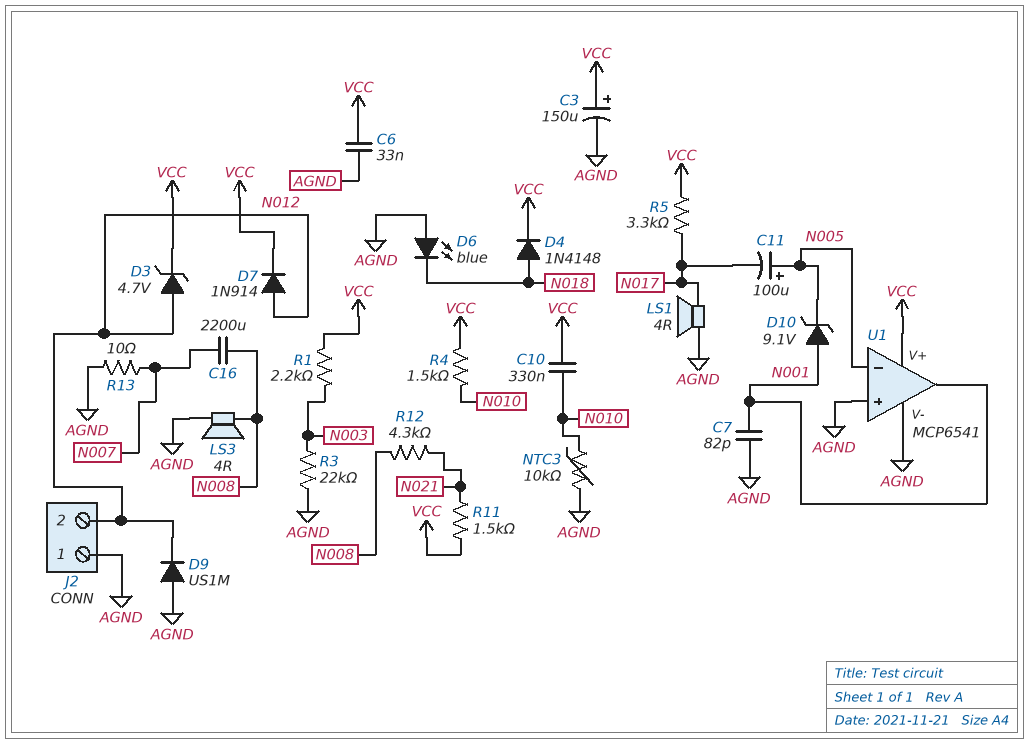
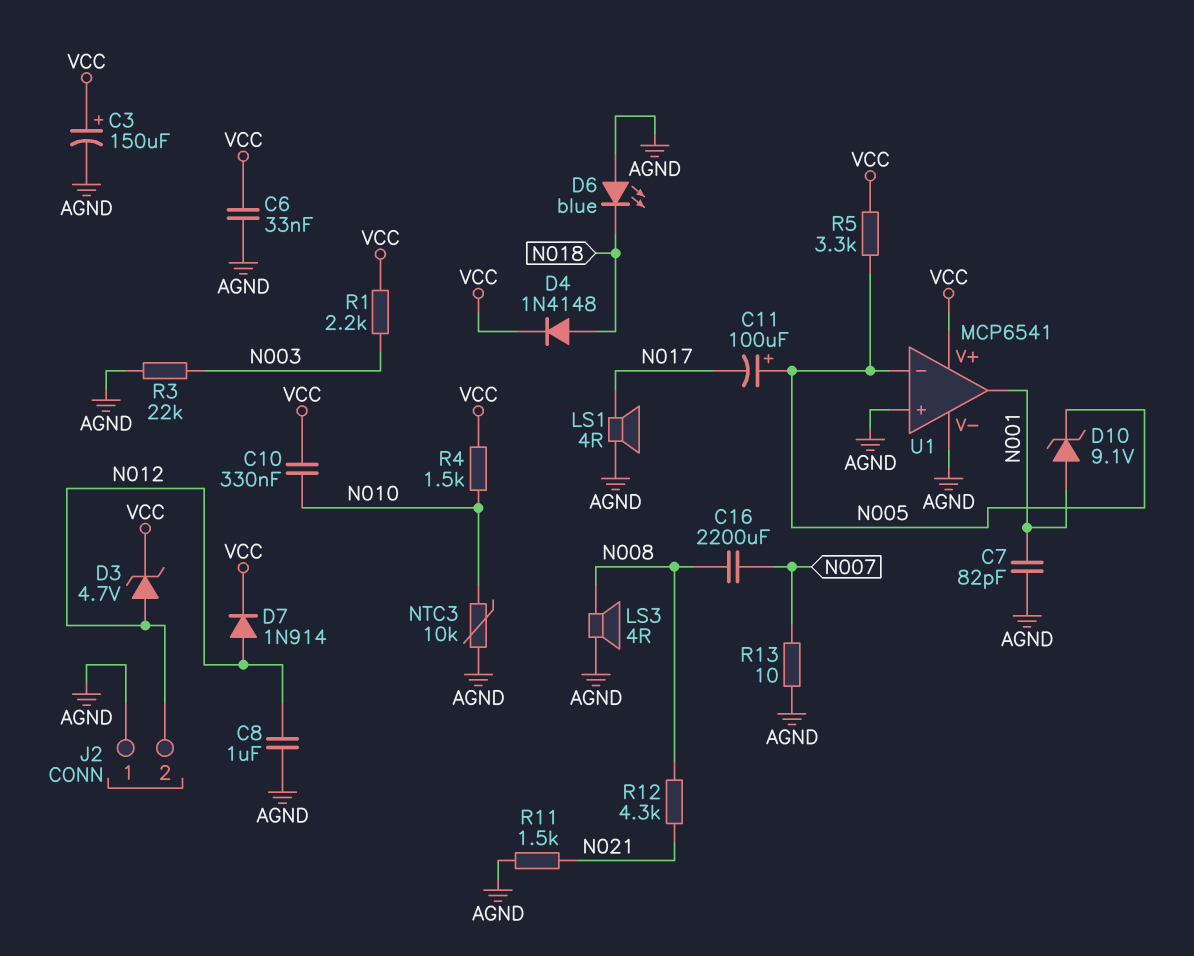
C8: none -> 1uF (AGND, N012)
D9: diode US1M (A AGND, K N012) -> none
R5: 3.3k (N017, VCC) -> 3.3k (N005, VCC)
R11: 1.5k (N021, VCC) -> 1.5k (AGND, N021)

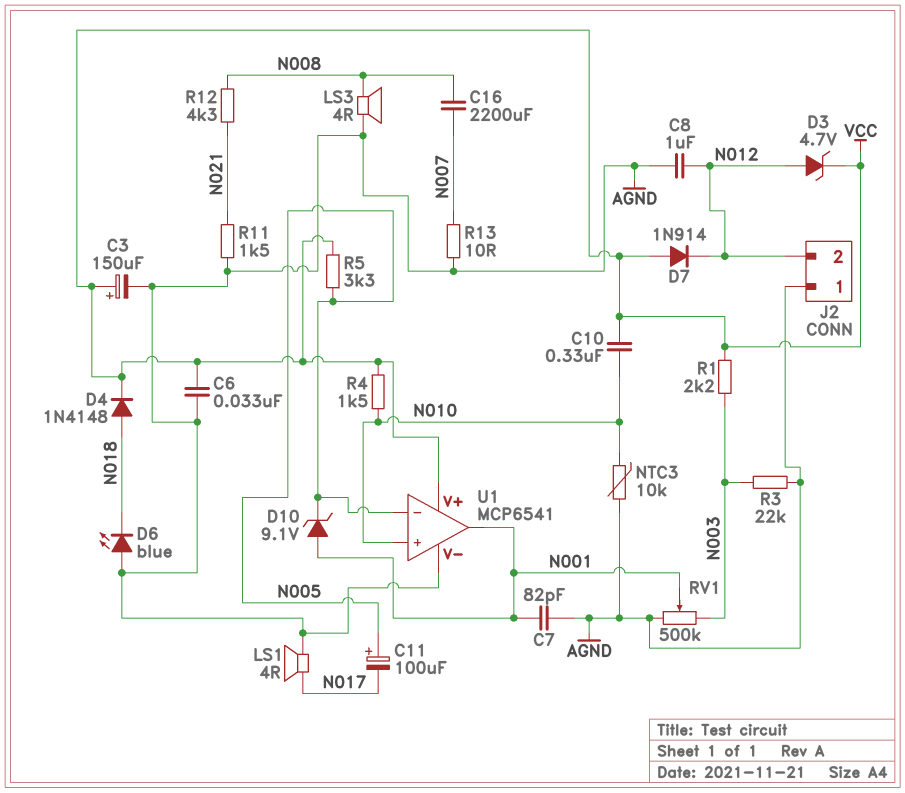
D7: diode 1N914 (A N012, K VCC) -> diode 1N914 (A VCC, K N012)
RV1: none -> 500k (AGND, N003, wiper N001)
U1 pin in+: AGND -> N010

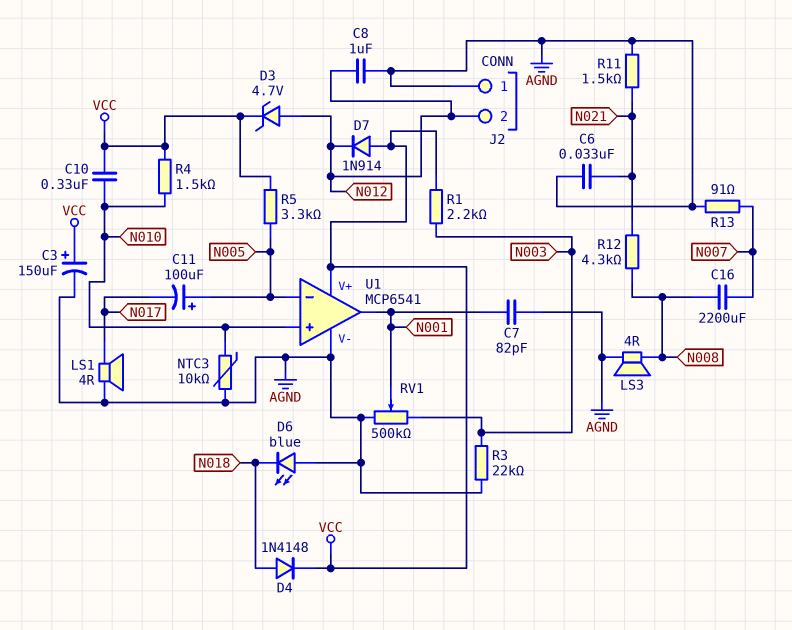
C6: 33nF (AGND, VCC) -> 33nF (AGND, N021)
D10: zener 9.1V (A N001, K N005) -> none
R13: 10 (AGND, N007) -> 91 (AGND, N007)

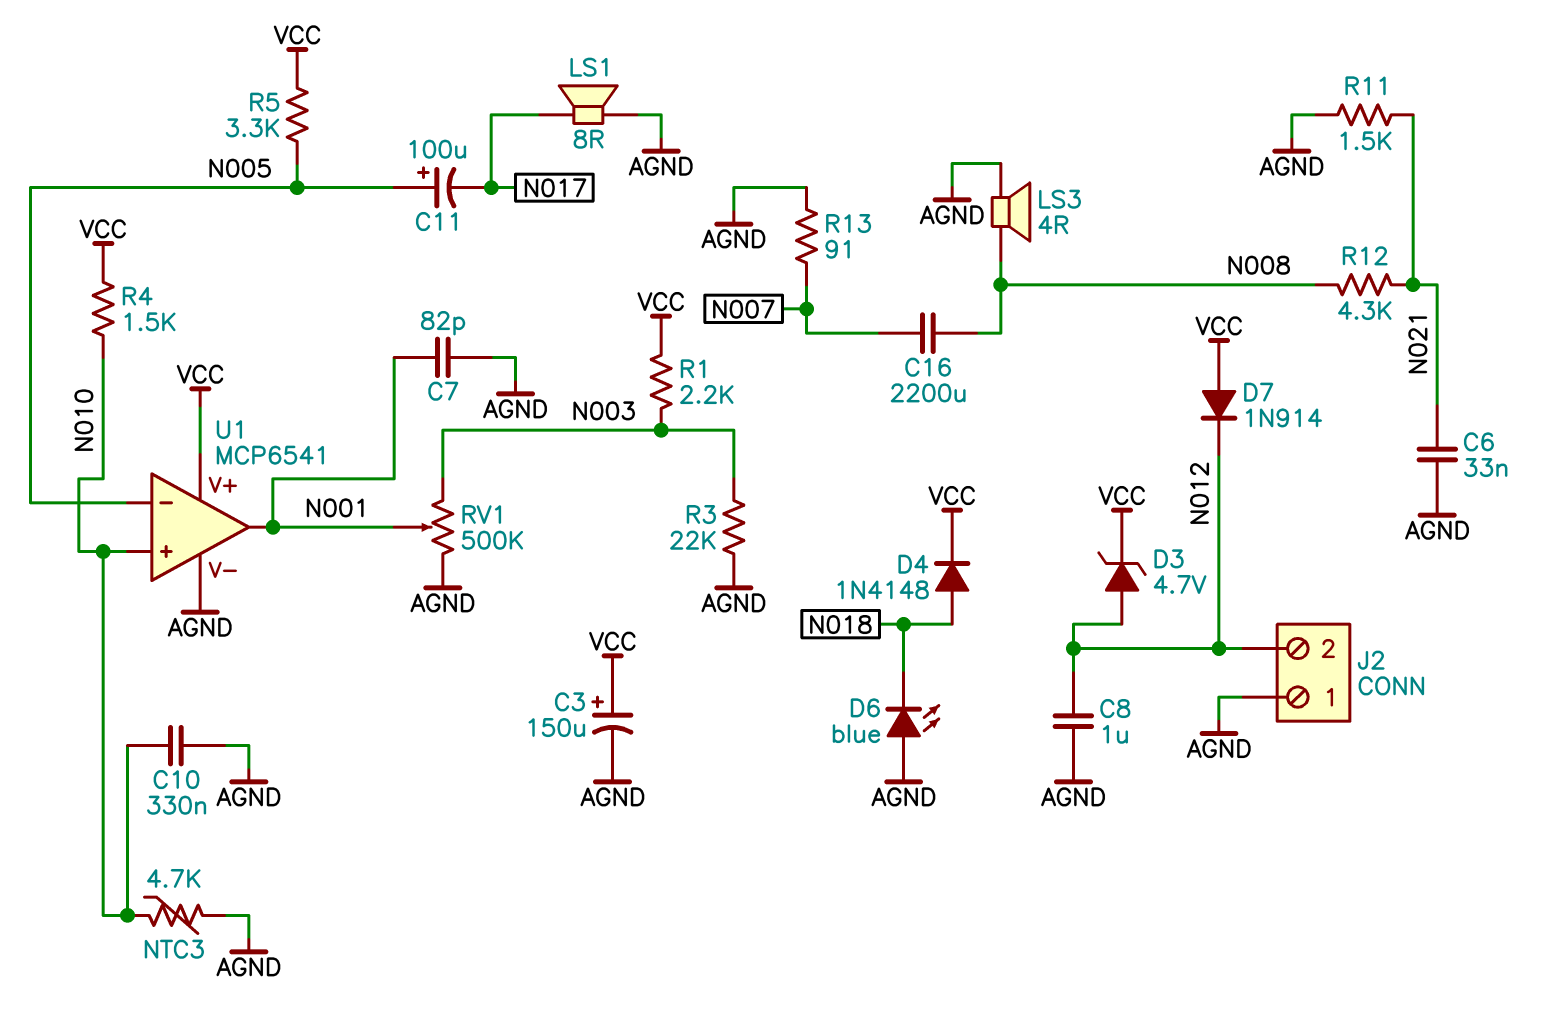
C10: 330nF (N010, VCC) -> 330nF (AGND, N010)
LS1: speaker 4R (AGND, N017) -> speaker 8R (AGND, N017)
NTC3: 10k (AGND, N010) -> 4.7k (AGND, N010)

